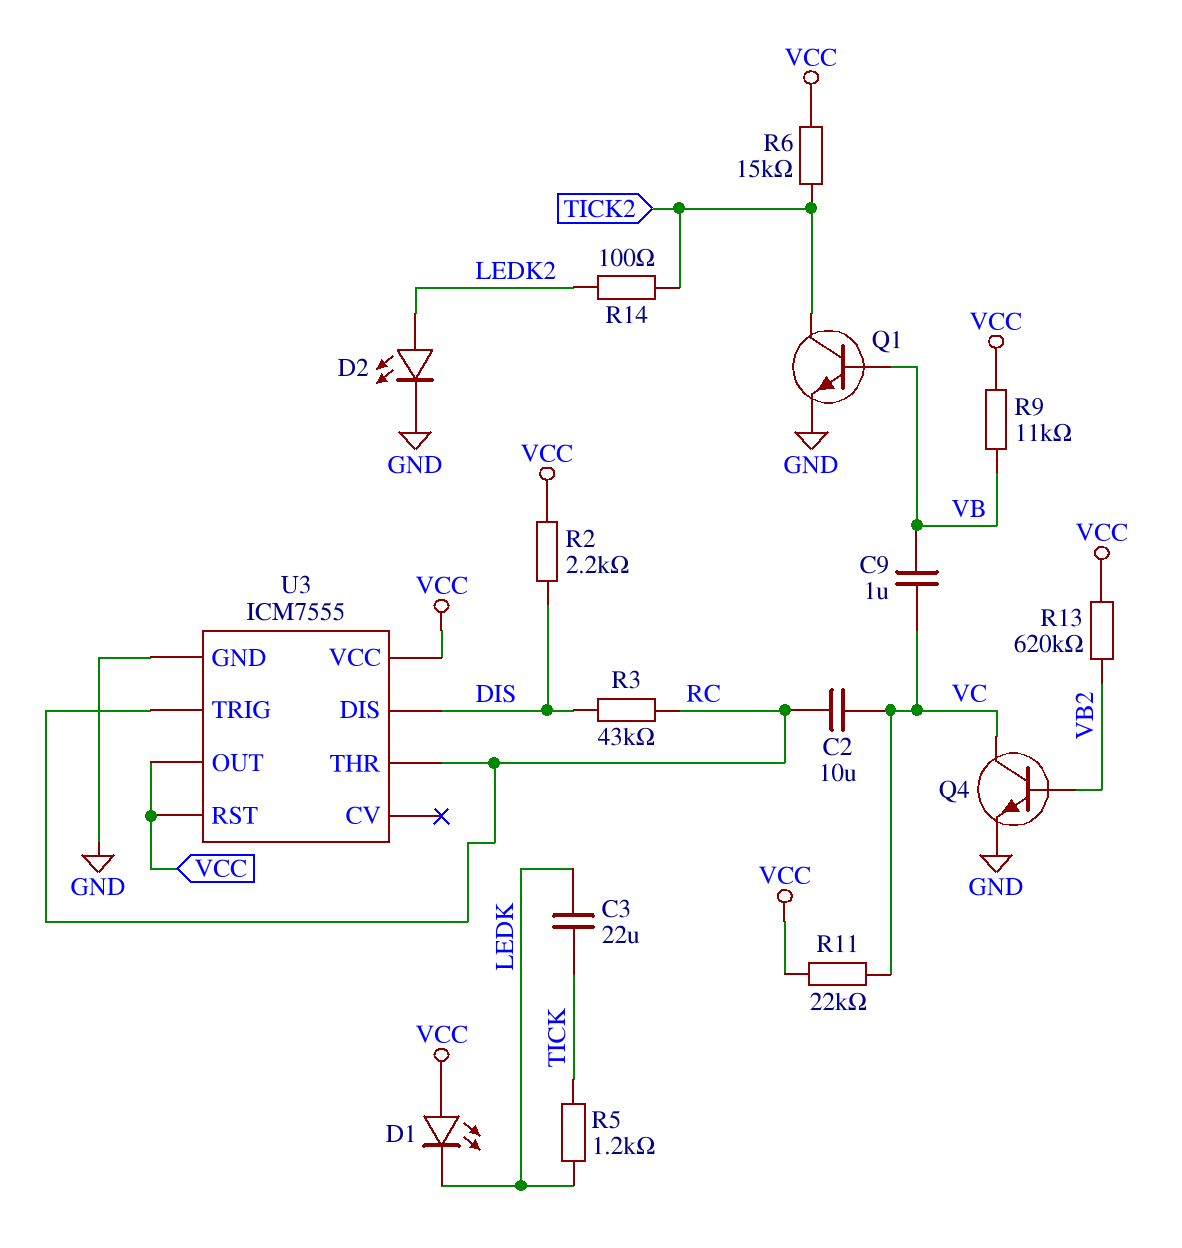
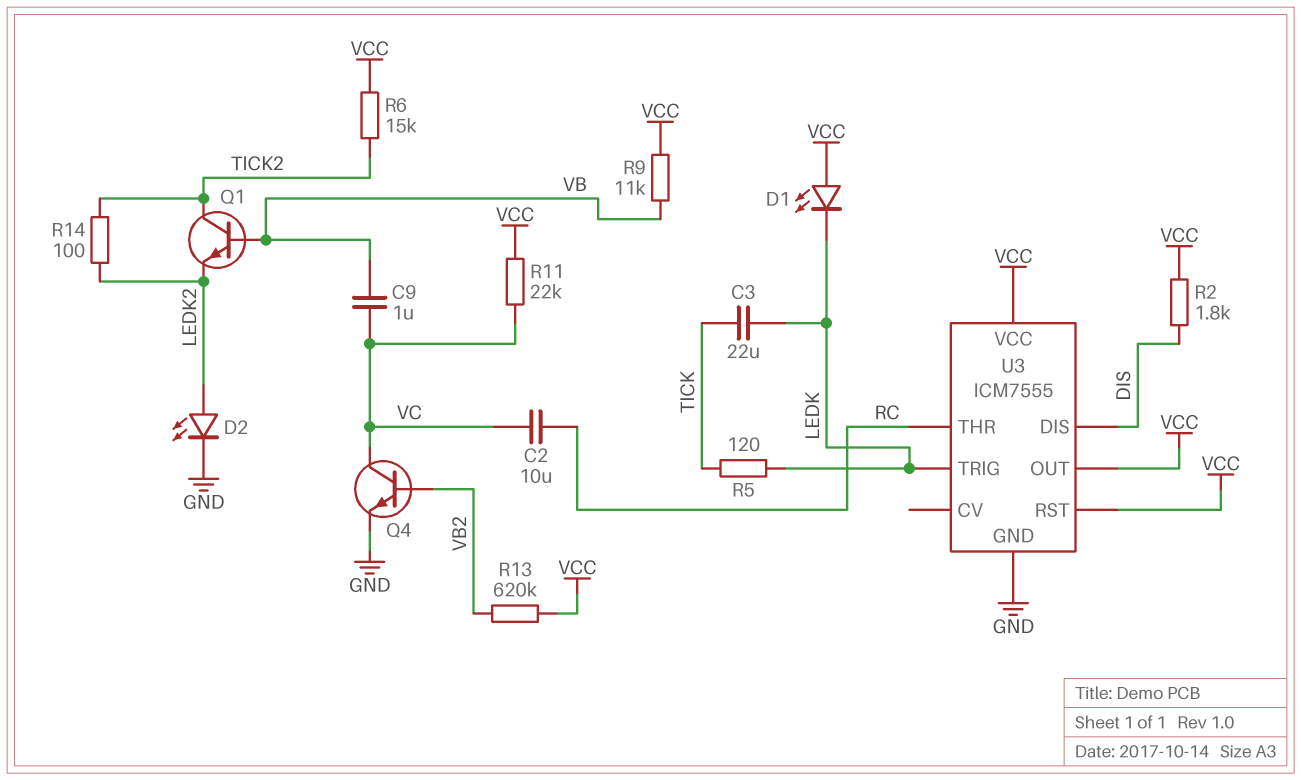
Q1: NPN (B VB, C TICK2, E GND) -> NPN (B VB, C TICK2, E LEDK2)
R2: 2.2k (DIS, VCC) -> 1.8k (DIS, VCC)
R3: 43k (DIS, RC) -> none
R5: 1.2k (LEDK, TICK) -> 120 (LEDK, TICK)
U3 pin TRIG: RC -> LEDK

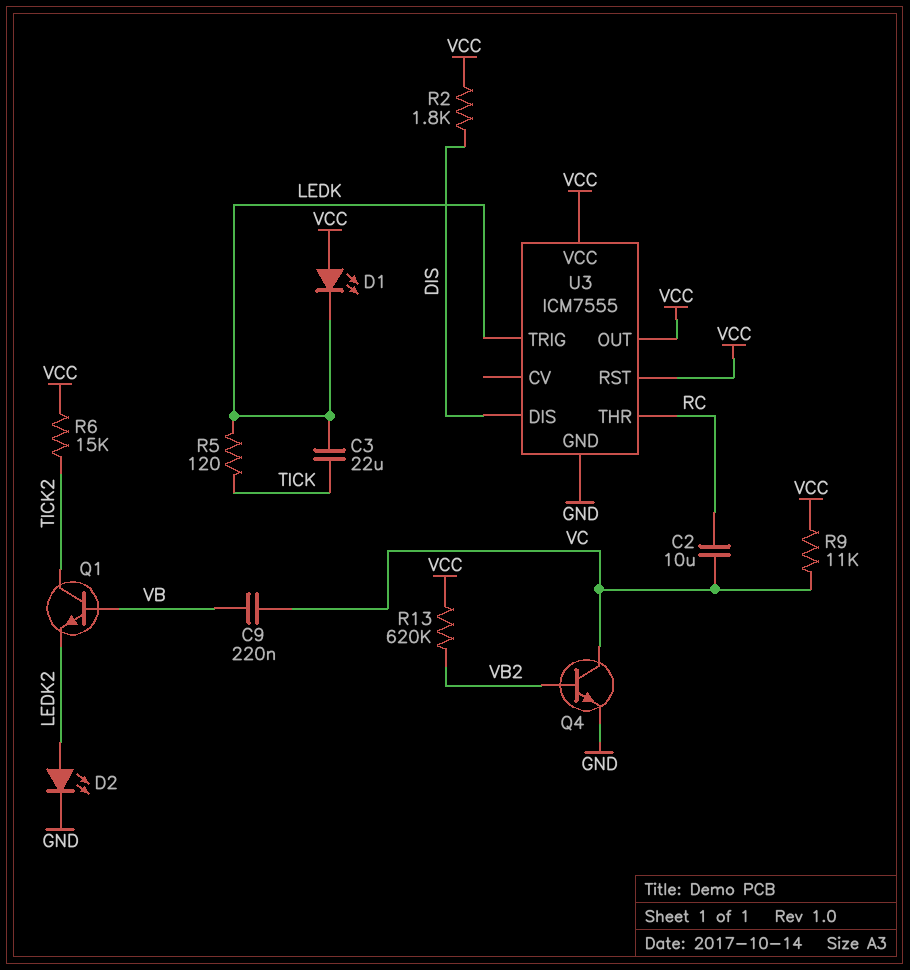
C9: 1uF (VB, VC) -> 220nF (VB, VC)
R9: 11k (VB, VCC) -> 11k (VC, VCC)
R11: 22k (VC, VCC) -> none
R14: 100 (LEDK2, TICK2) -> none

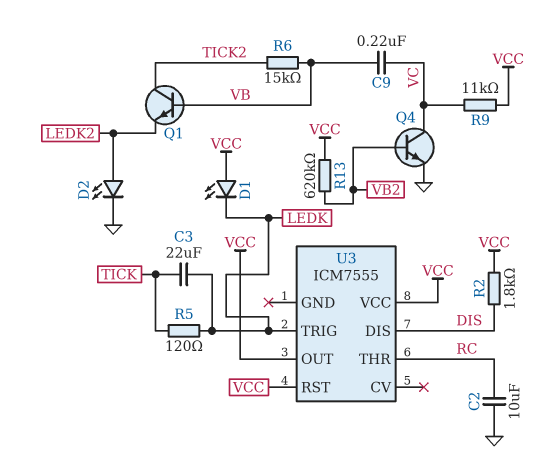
C2: 10uF (RC, VC) -> 10uF (GND, RC)
R6: 15k (TICK2, VCC) -> 15k (TICK2, VB)
U3 pin GND: GND -> none

